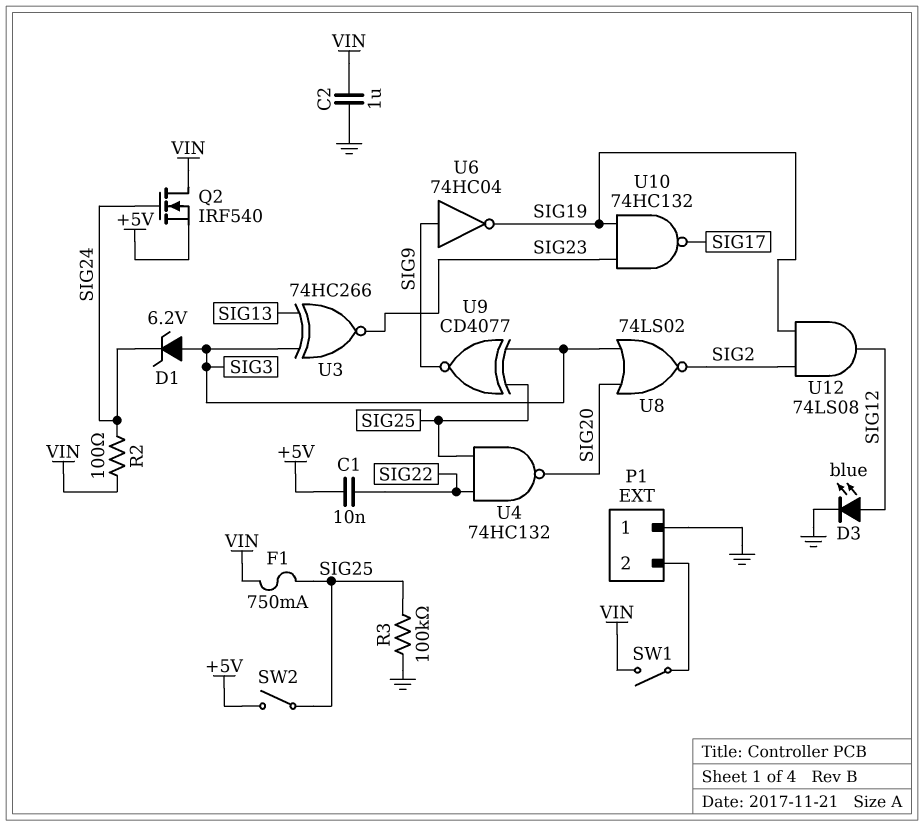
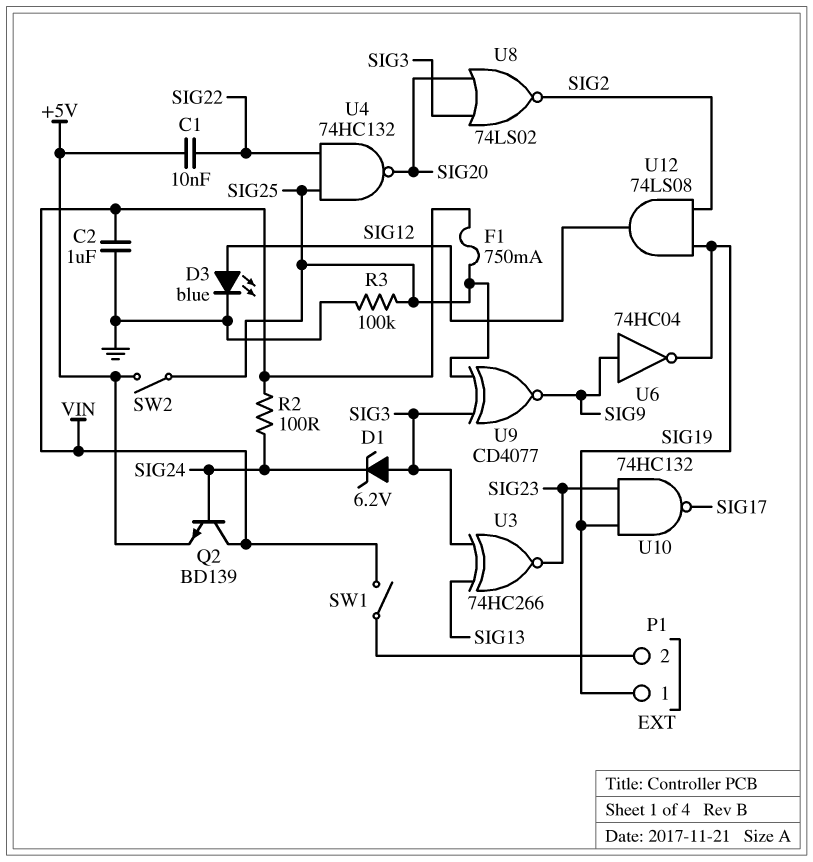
P1 pin 1: GND -> SIG19
Q2: NMOS IRF540 (G SIG24, D VIN, S +5V) -> NPN BD139 (B SIG24, C VIN, E +5V)

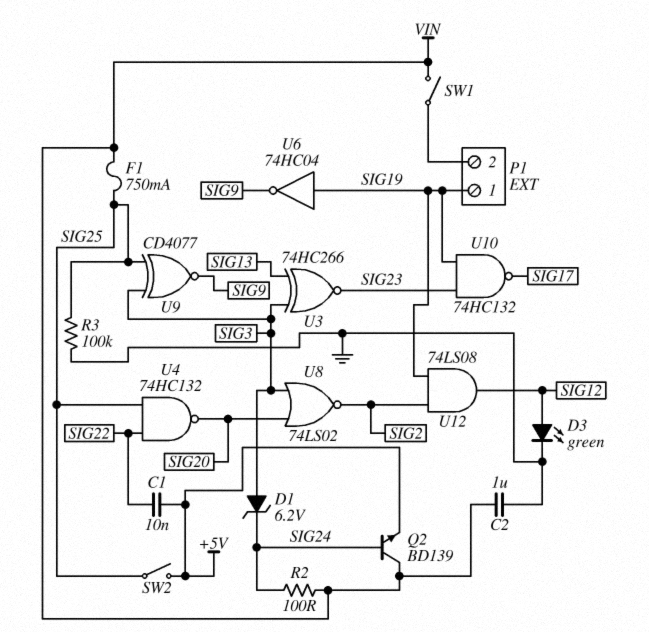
D3: LED blue (A SIG12, K GND) -> LED green (A SIG12, K GND)
U6: NOT 74HC04 (in SIG9, out SIG19) -> NOT 74HC04 (in SIG19, out SIG9)

